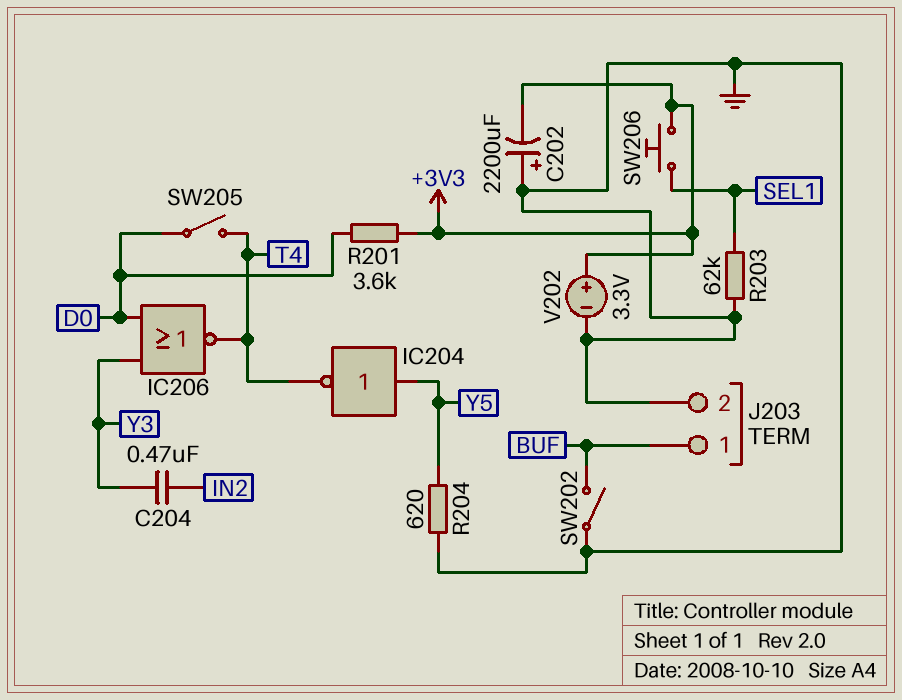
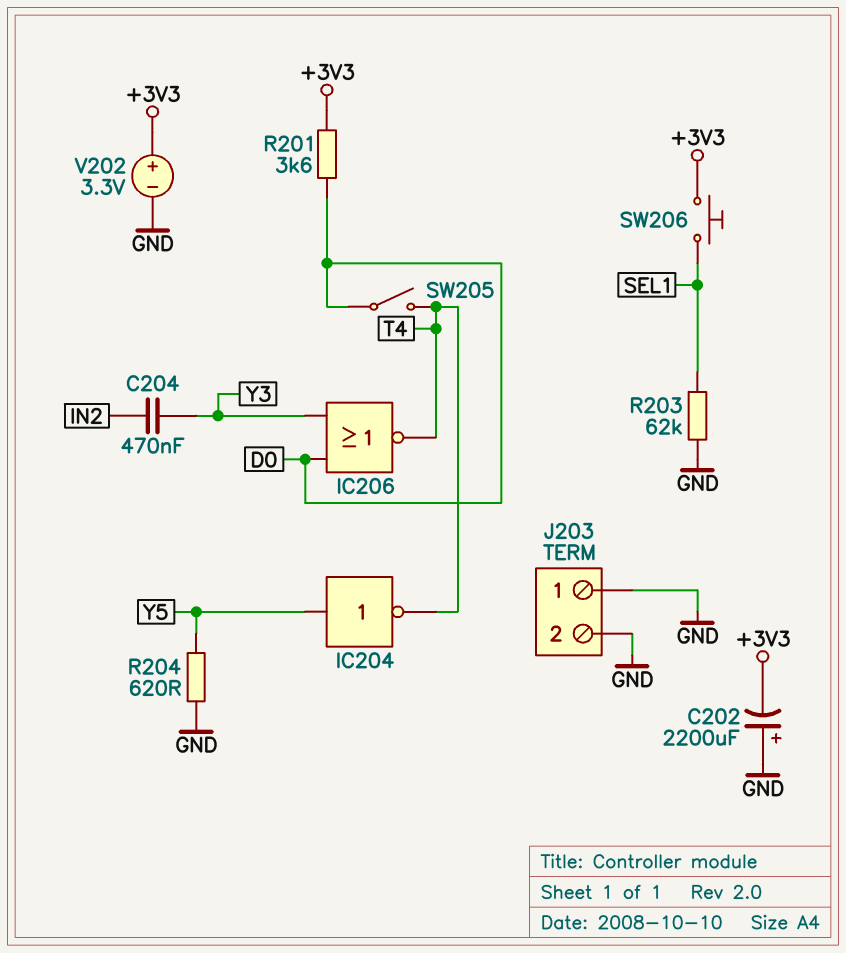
J203 pin 1: BUF -> GND
SW202: switch (BUF, GND) -> none

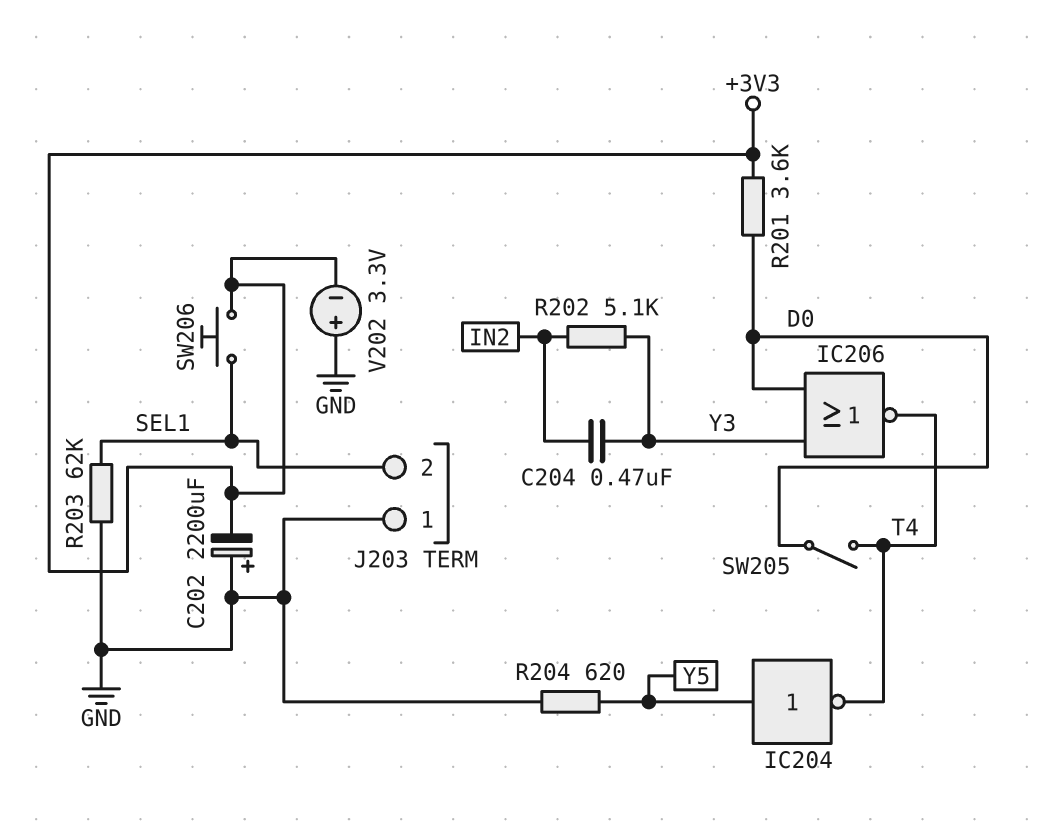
J203 pin 2: GND -> SEL1
R202: none -> 5.1k (IN2, Y3)
V202: 3.3V (plus +3V3, minus GND) -> 3.3V (plus GND, minus +3V3)

